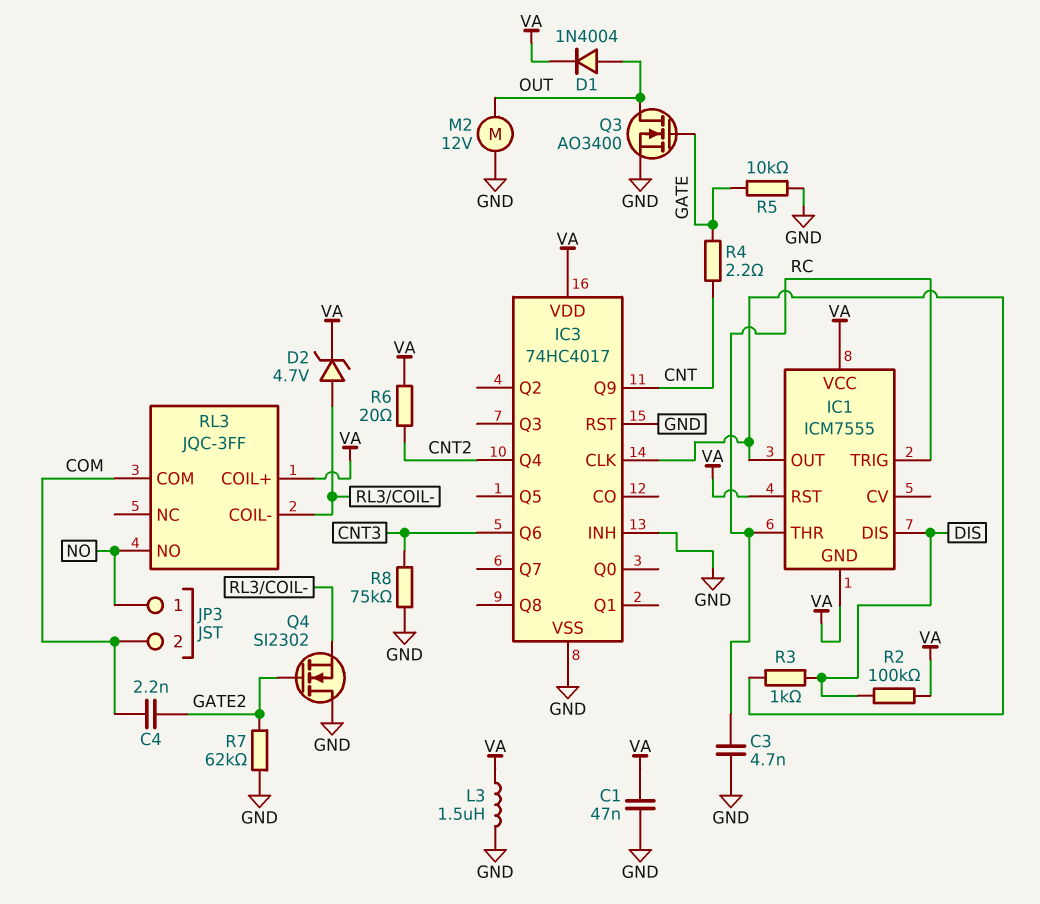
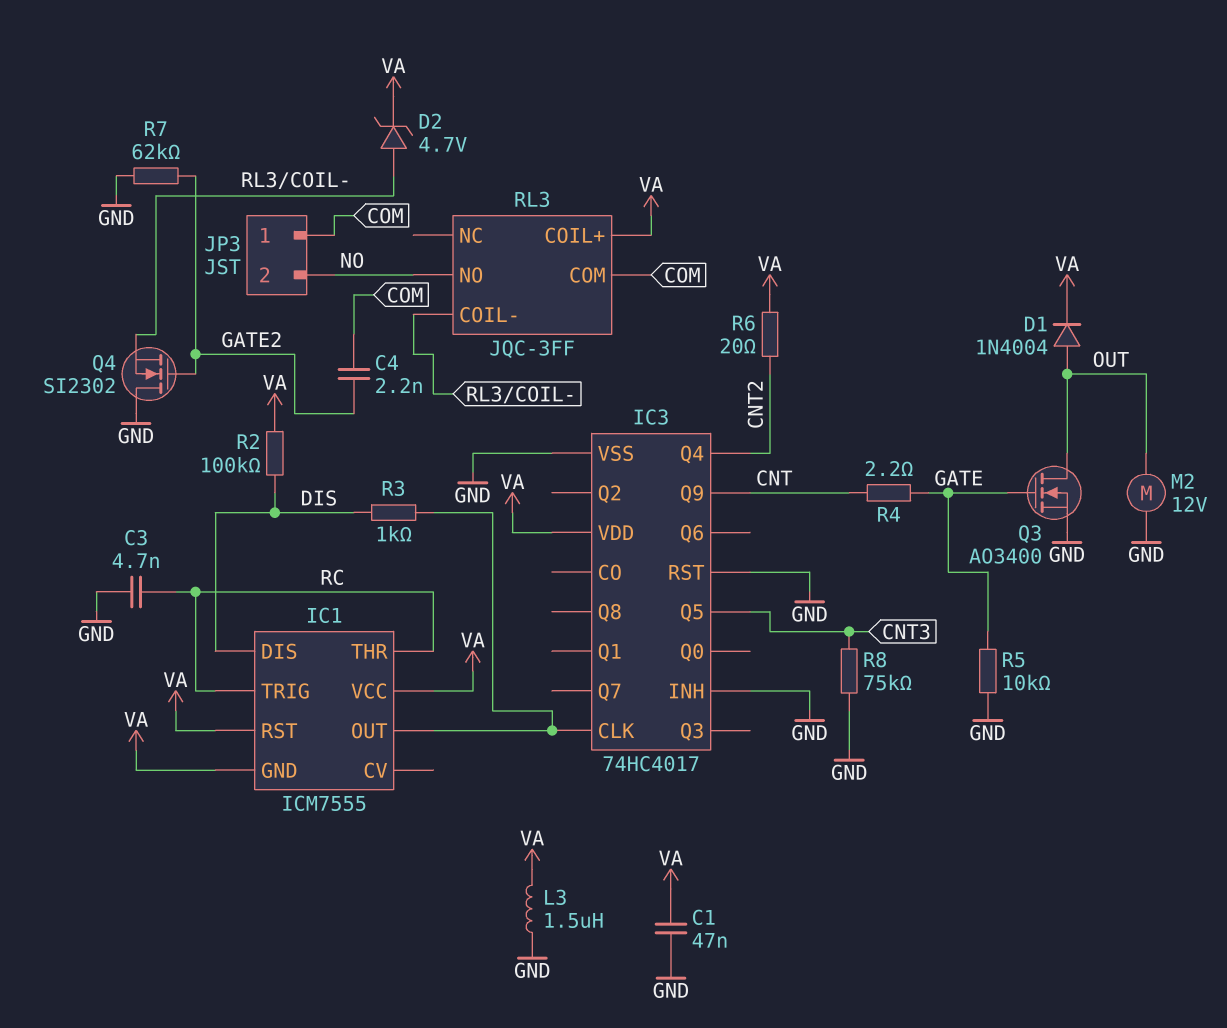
IC3 pin Q5: none -> CNT3
IC3 pin Q6: CNT3 -> none
JP3 pin 1: NO -> COM
JP3 pin 2: COM -> NO

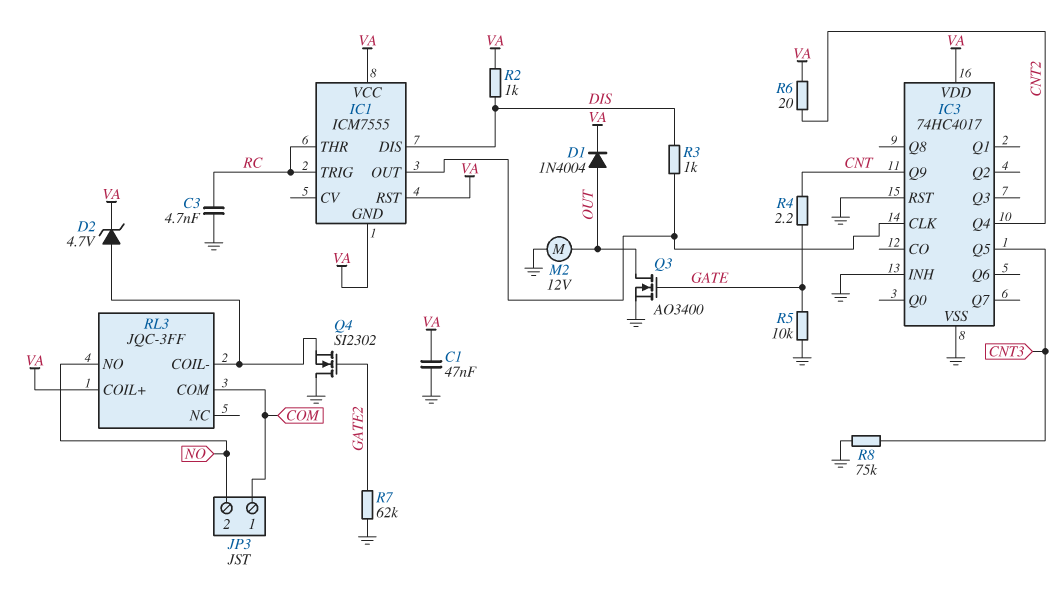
C4: 2.2nF (COM, GATE2) -> none
L3: 1.5uH (GND, VA) -> none
R2: 100k (DIS, VA) -> 1k (DIS, VA)

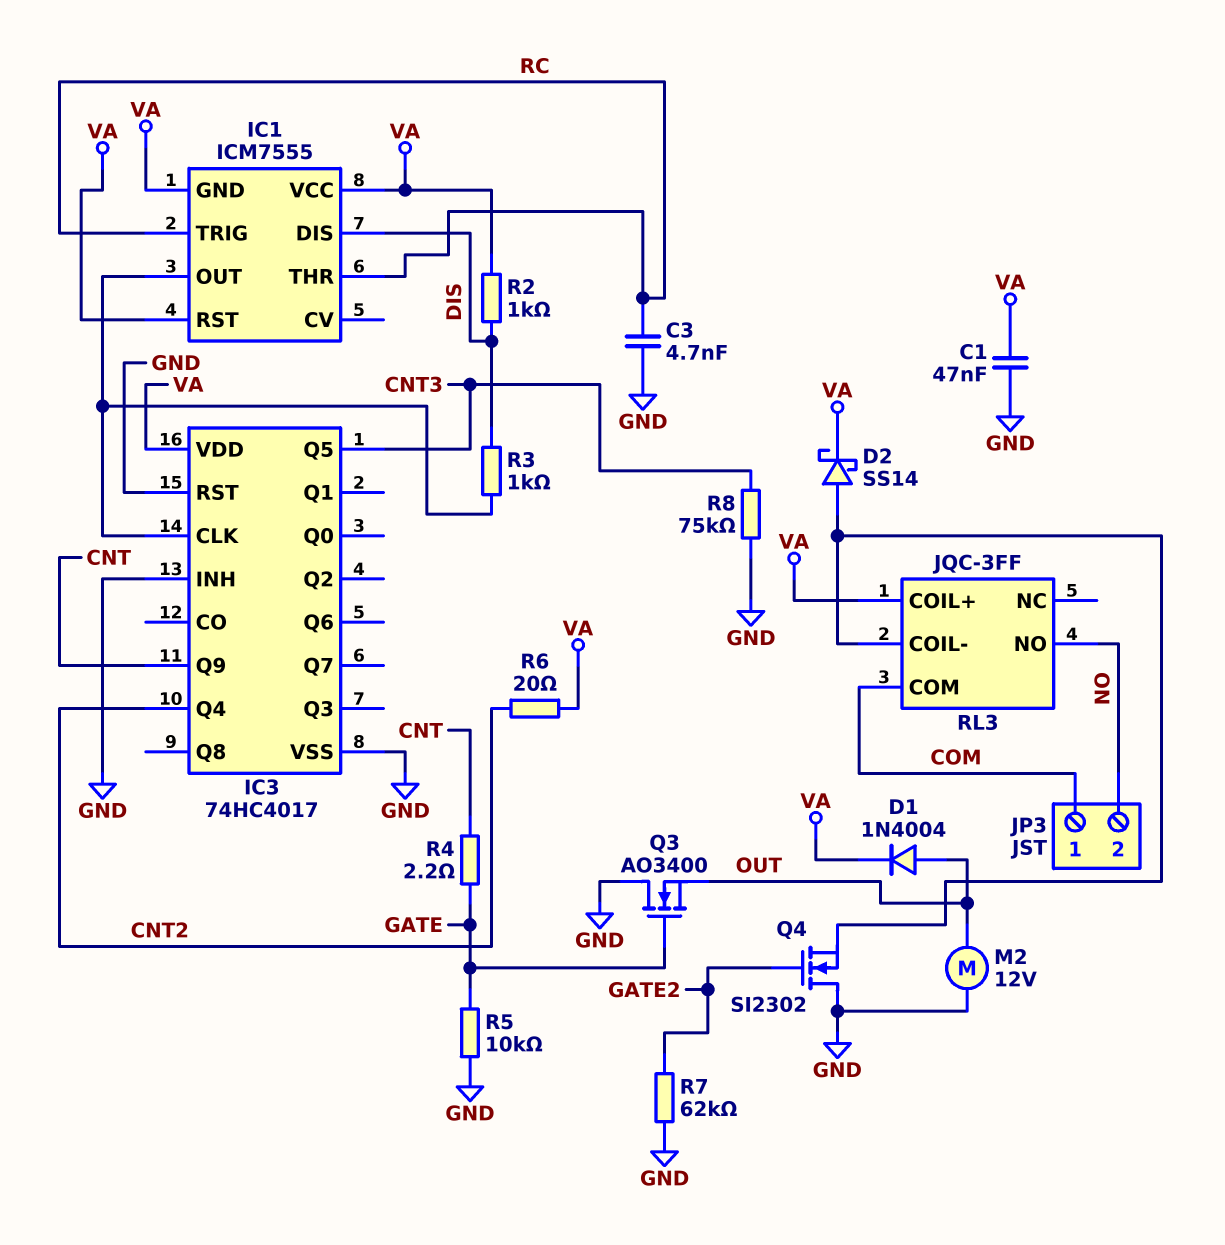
D2: zener 4.7V (A RL3/COIL-, K VA) -> schottky SS14 (A RL3/COIL-, K VA)
Q3: NMOS AO3400 (G GATE, D OUT, S GND) -> NMOS AO3400 (G GATE, D GND, S OUT)

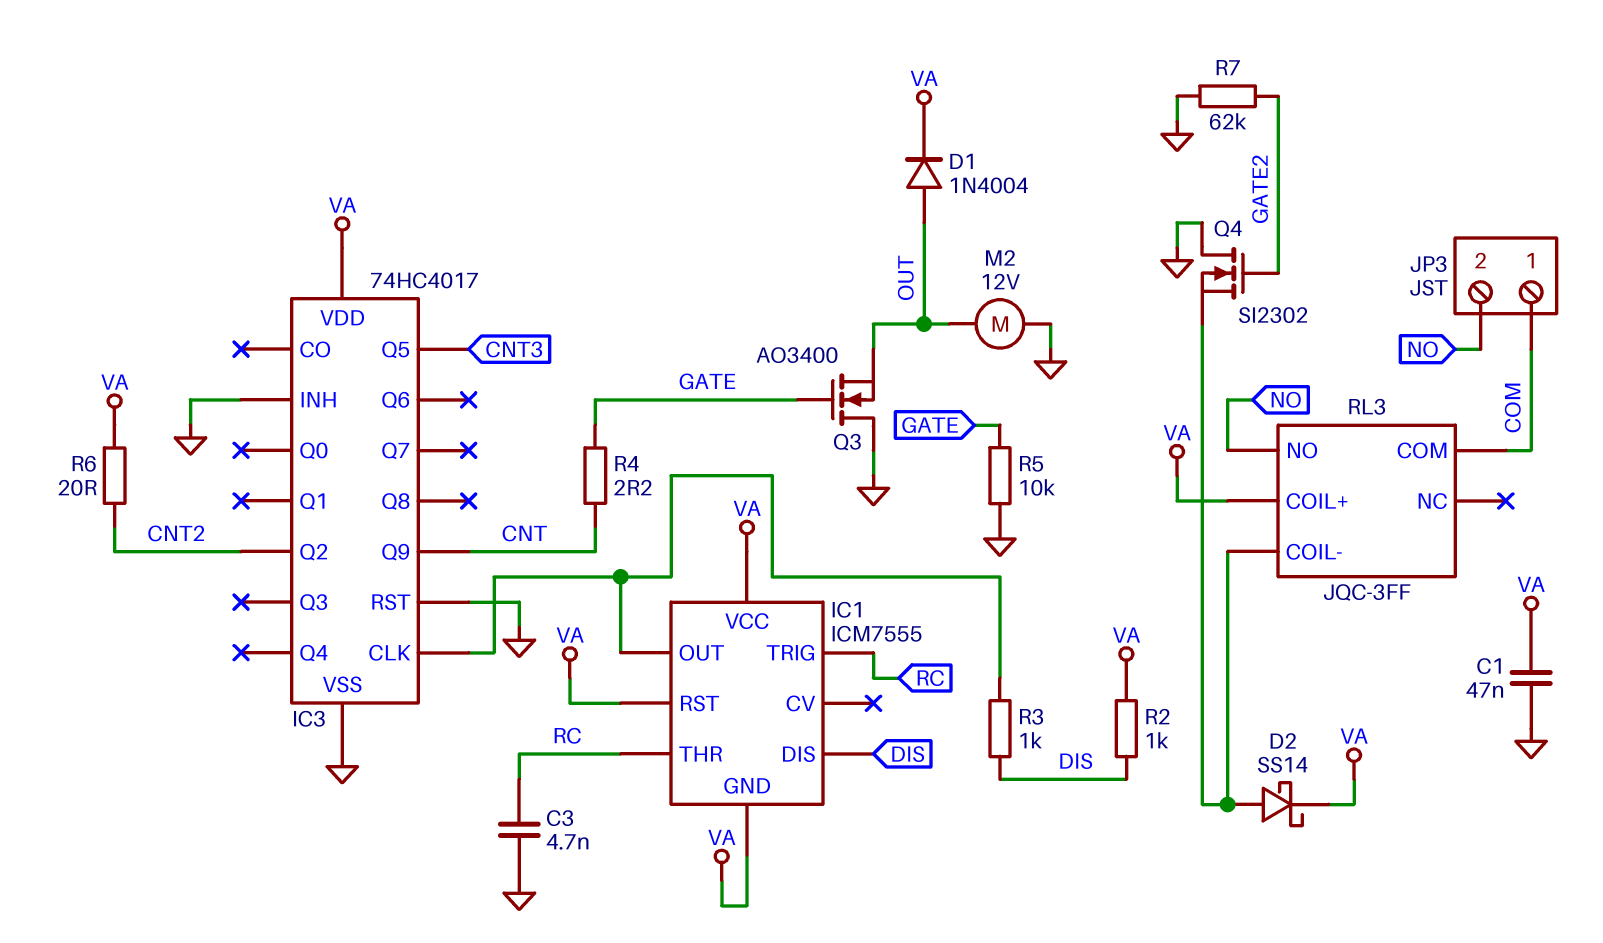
IC3 pin Q2: none -> CNT2
IC3 pin Q4: CNT2 -> none
R8: 75k (CNT3, GND) -> none

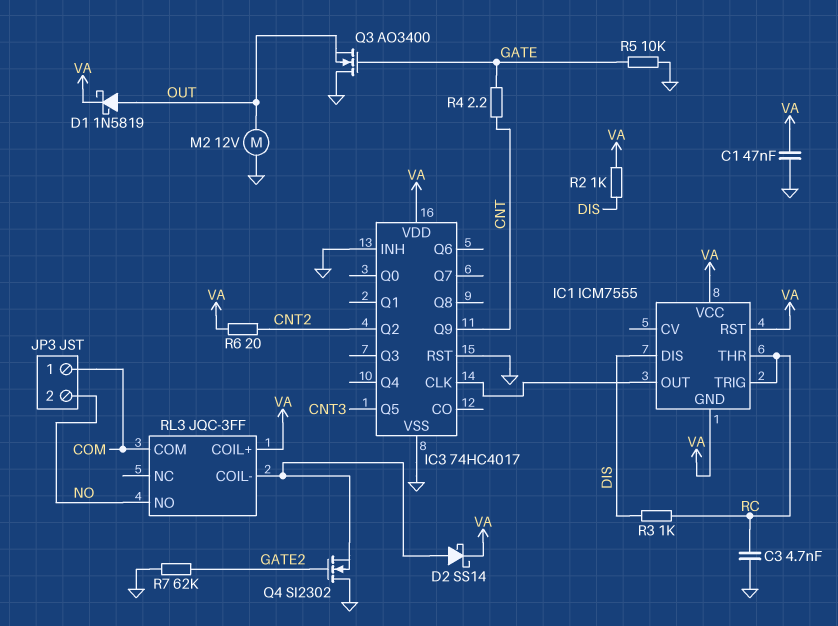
D1: diode 1N4004 (A OUT, K VA) -> schottky 1N5819 (A OUT, K VA)
R3: 1k (DIS, IC1/OUT) -> 1k (DIS, RC)

